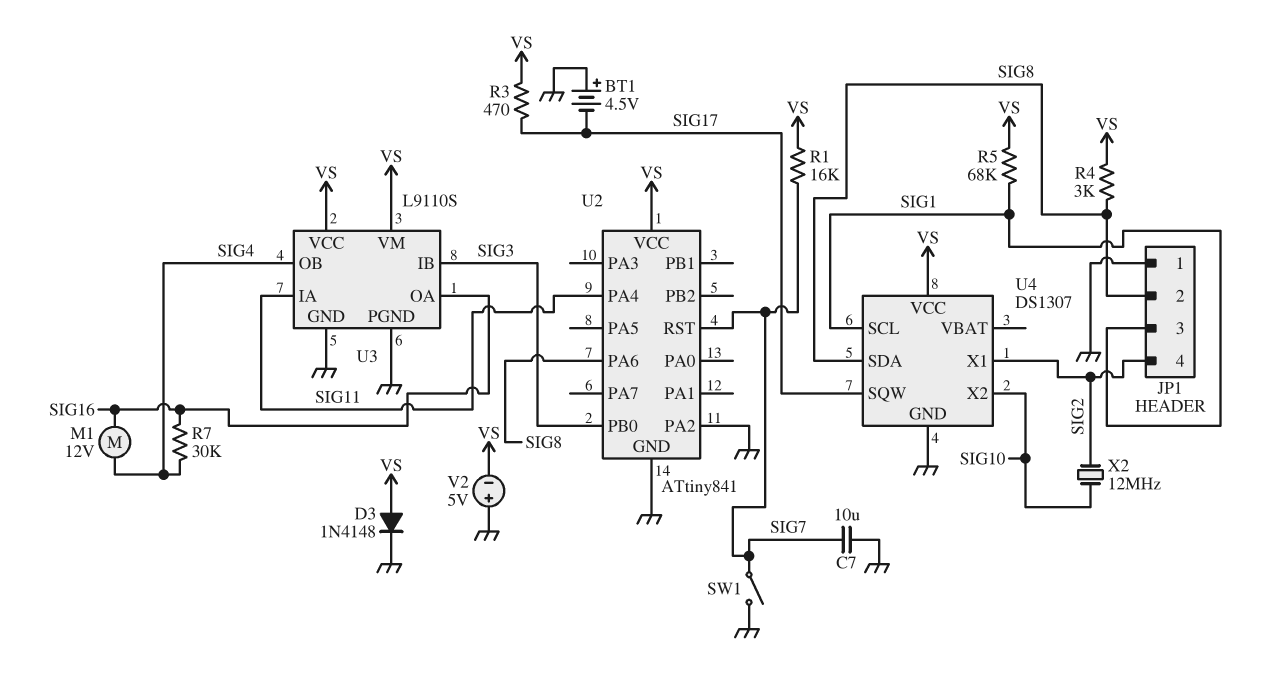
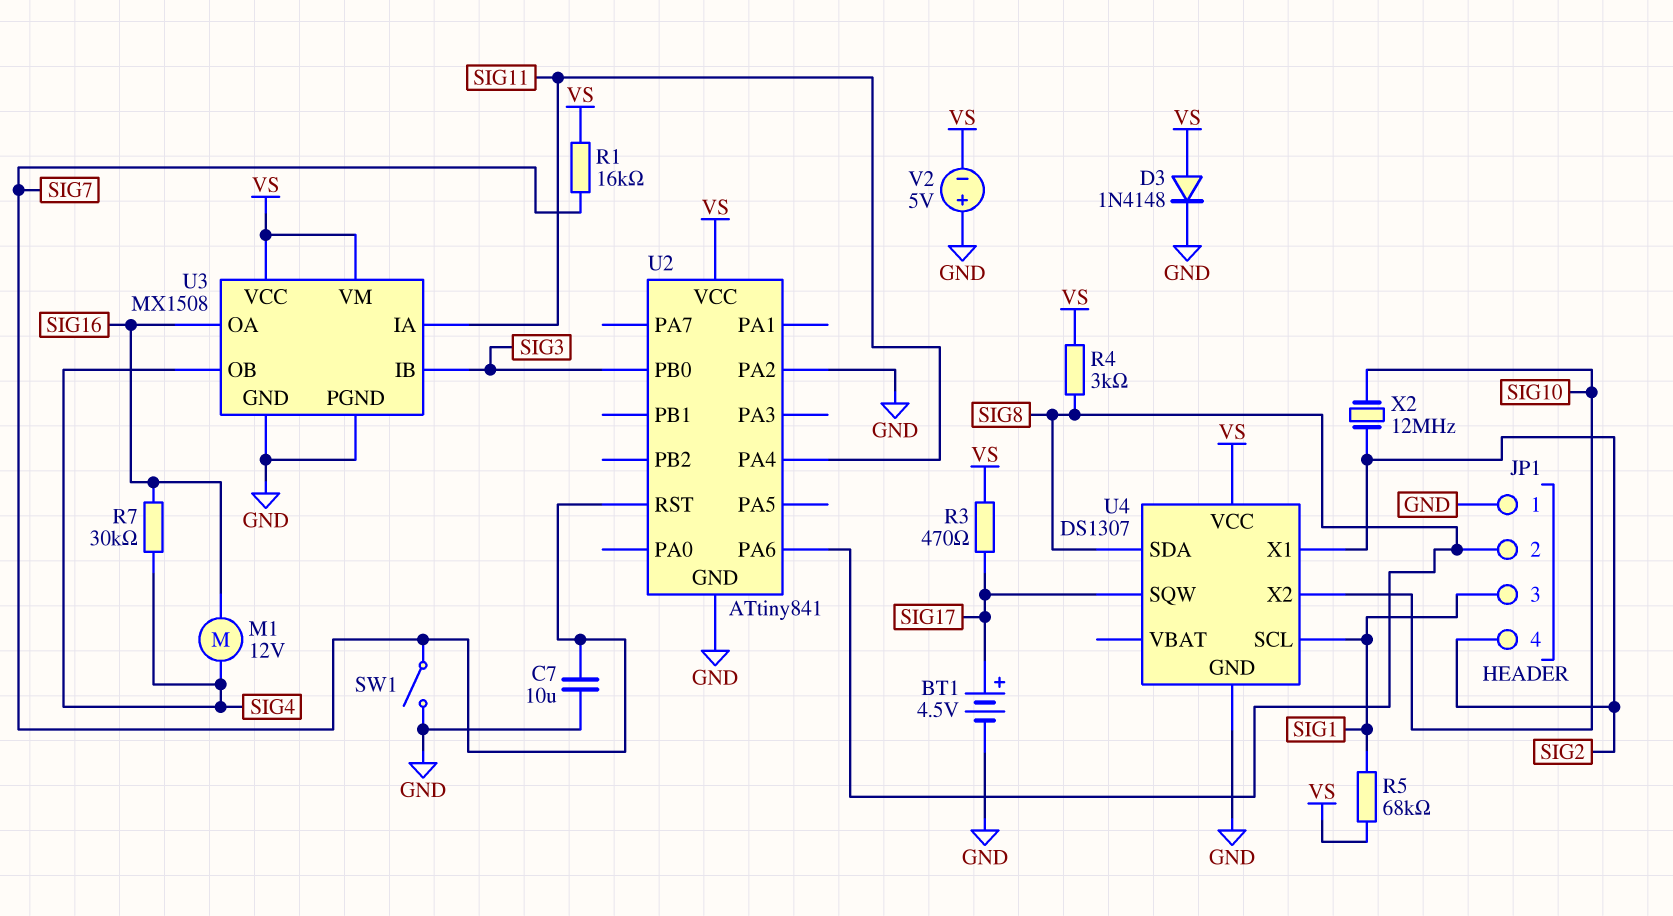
BT1: 4.5V (plus GND, minus SIG17) -> 4.5V (plus SIG17, minus GND)
U3: L9110S -> MX1508

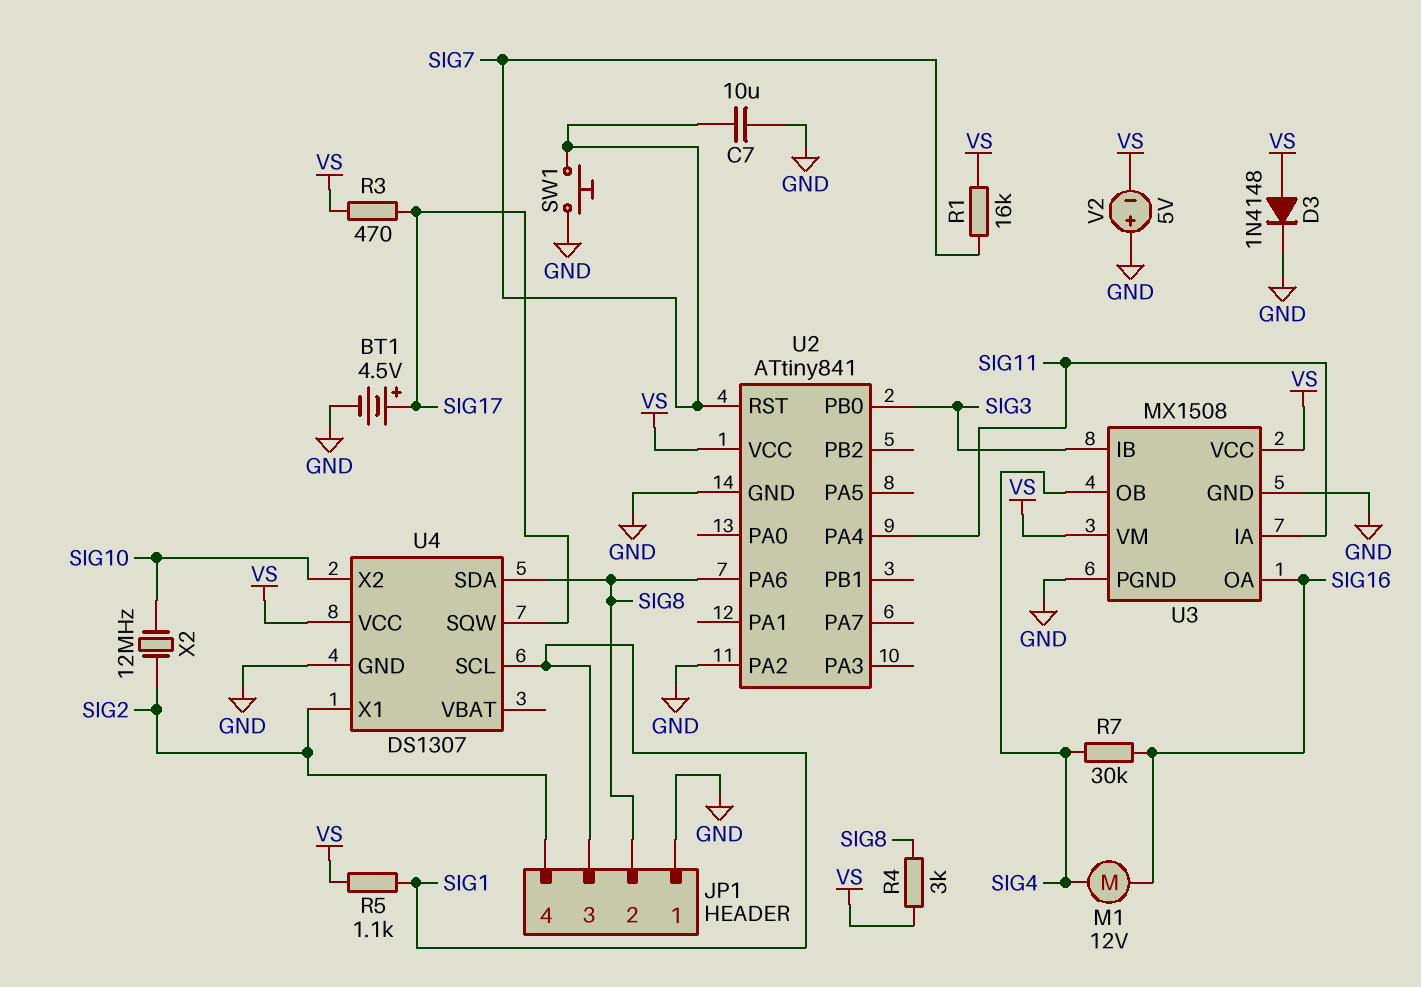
R5: 68k (SIG1, VS) -> 1.1k (SIG1, VS)
SW1: switch (GND, SIG7) -> button (GND, SIG7)

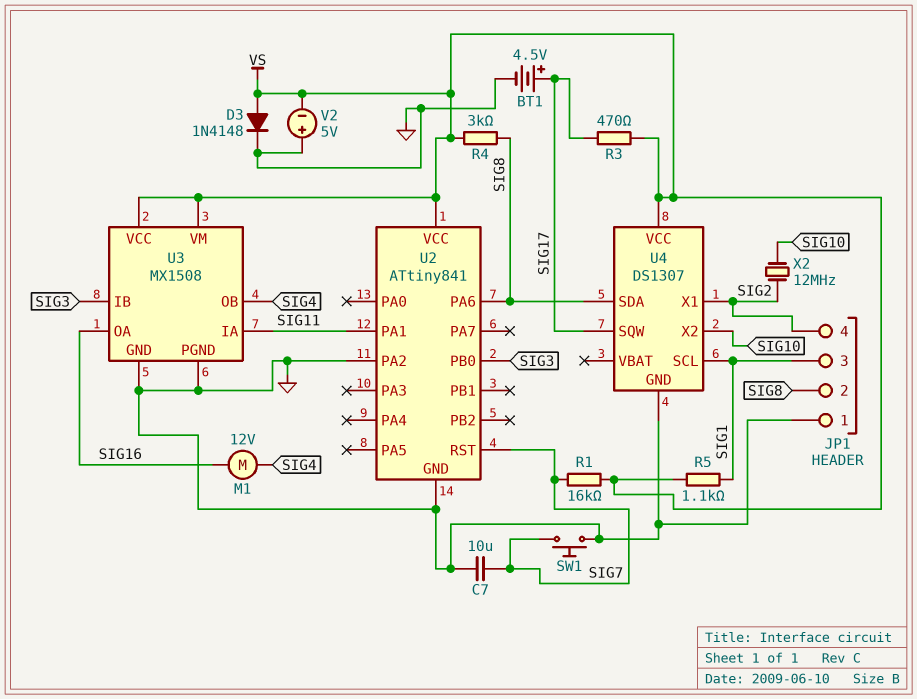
R7: 30k (SIG4, SIG16) -> none
U2 pin PA1: none -> SIG11
U2 pin PA4: SIG11 -> none

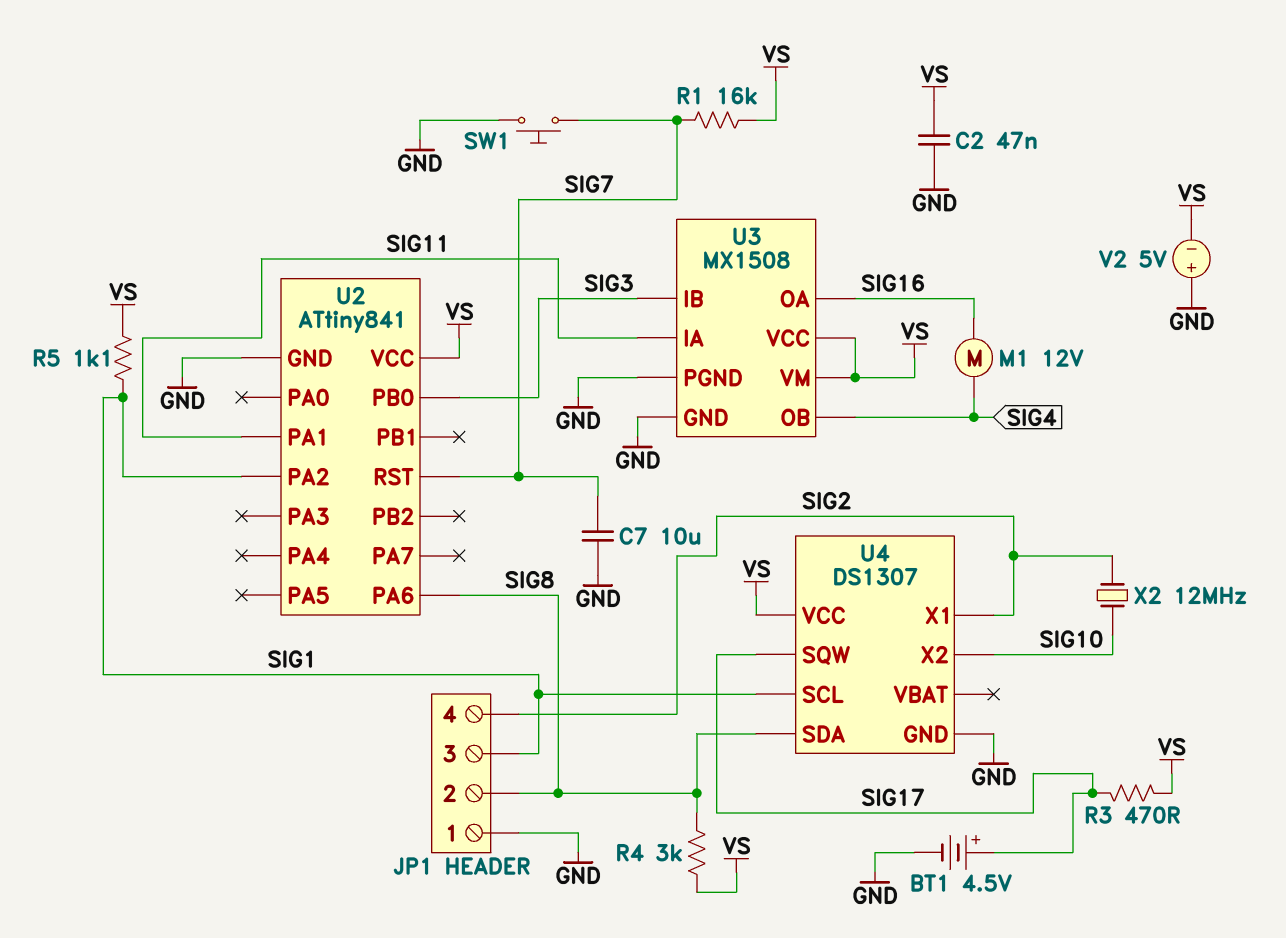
C2: none -> 47nF (GND, VS)
D3: diode 1N4148 (A VS, K GND) -> none
U2 pin PA2: GND -> SIG1

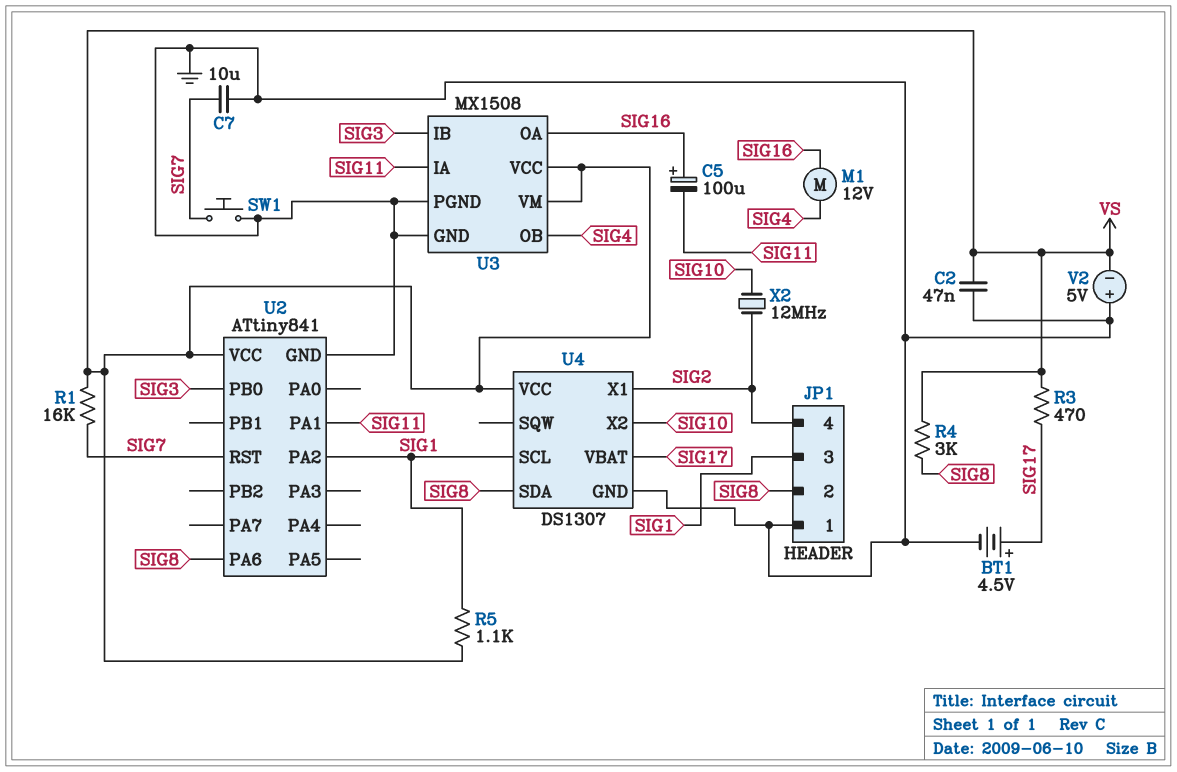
C5: none -> 100uF (plus SIG16, minus SIG11)
U4 pin SQW: SIG17 -> none
U4 pin VBAT: none -> SIG17

